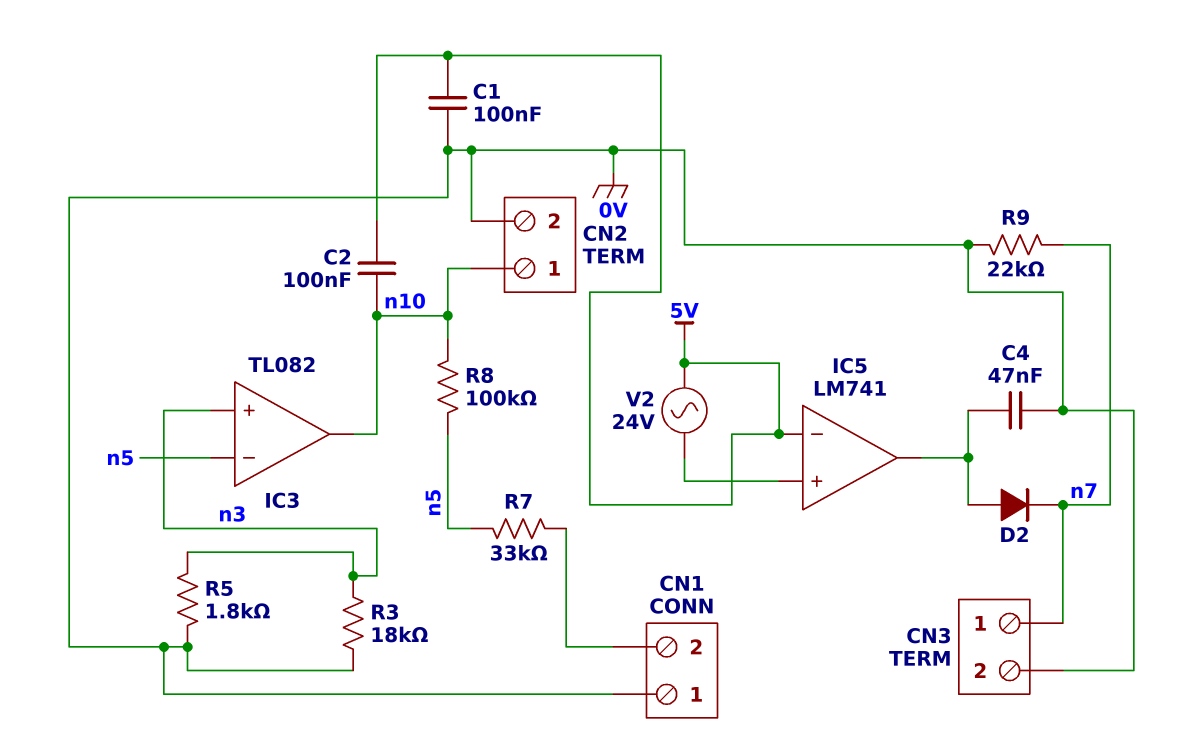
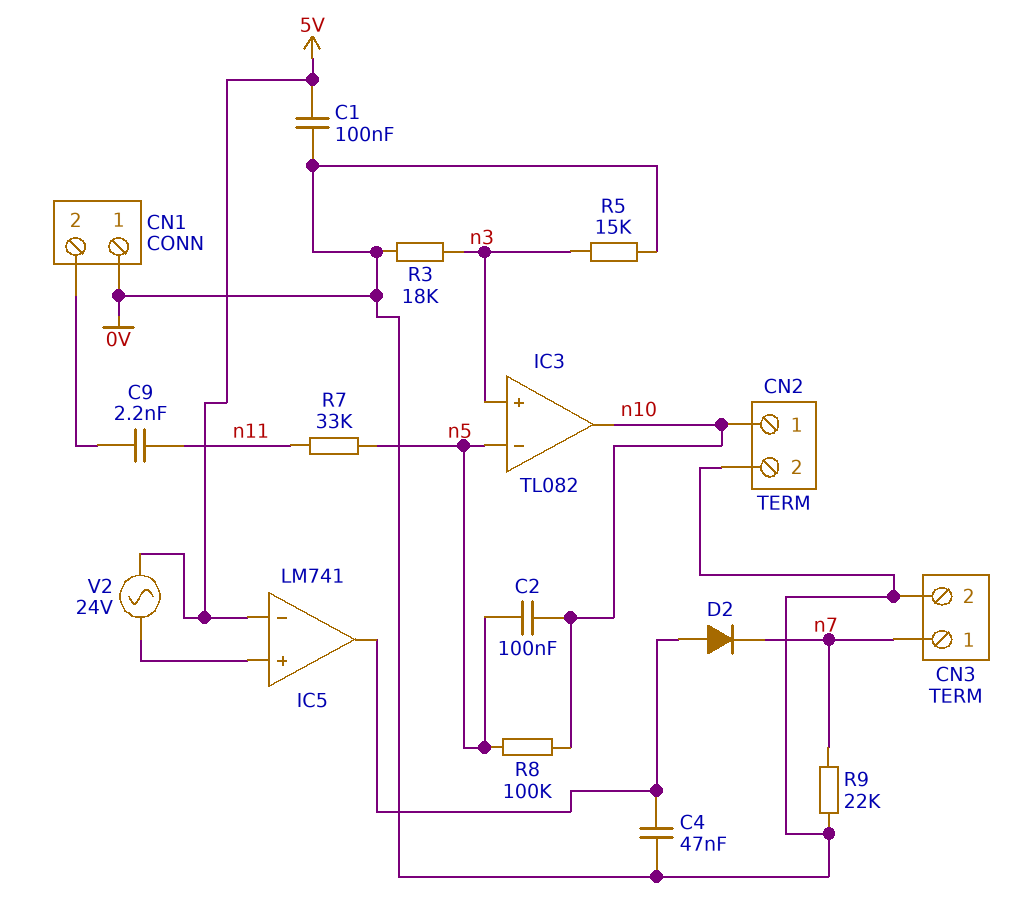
C2: 100nF (5V, n10) -> 100nF (n5, n10)
C9: none -> 2.2nF (CN1/2, n11)
R5: 1.8k (0V, n3) -> 15k (0V, n3)
R7: 33k (CN1/2, n5) -> 33k (n5, n11)

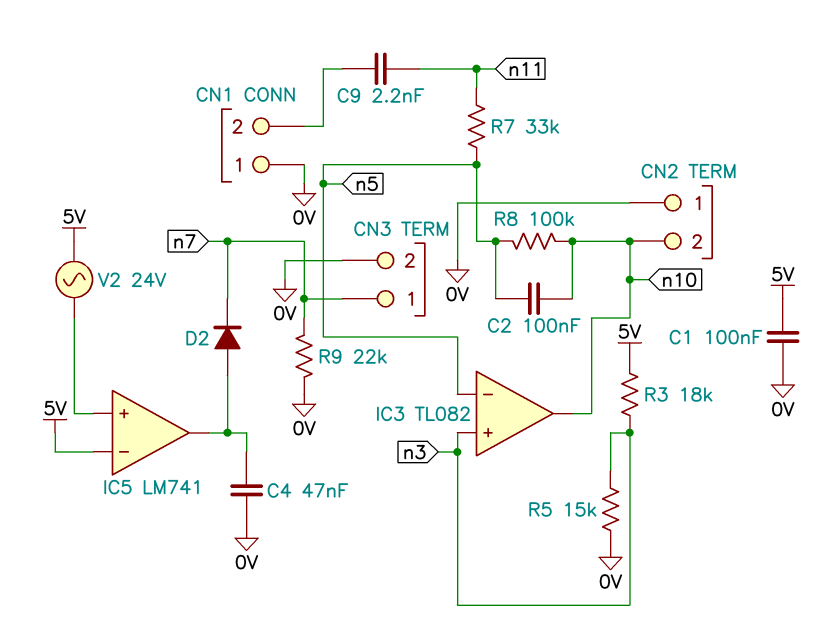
CN2 pin 1: n10 -> 0V
CN2 pin 2: 0V -> n10
R3: 18k (0V, n3) -> 18k (5V, n3)

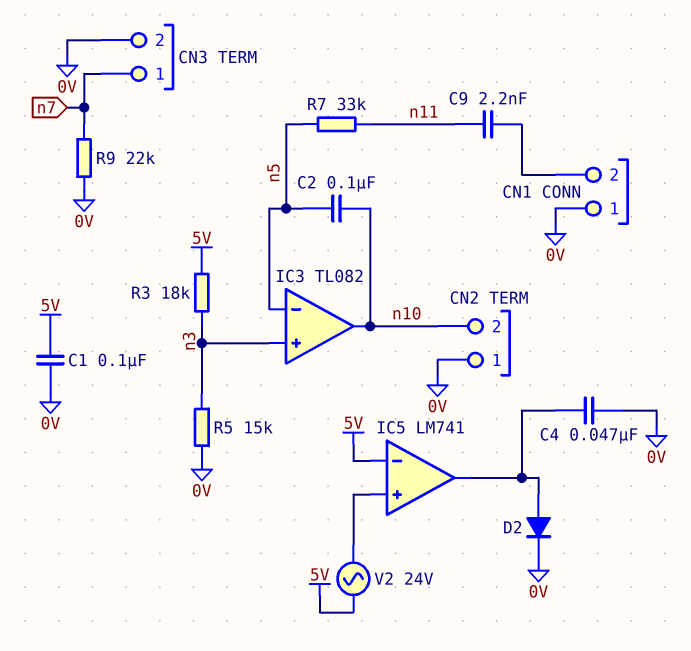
D2: diode (A IC5/out, K n7) -> diode (A IC5/out, K 0V)
R8: 100k (n5, n10) -> none

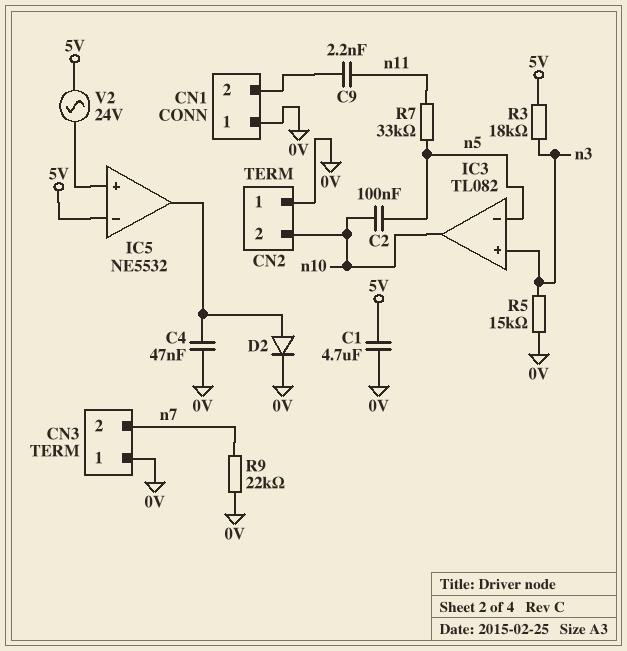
C1: 100nF (0V, 5V) -> 4.7uF (0V, 5V)
CN3 pin 1: n7 -> 0V
CN3 pin 2: 0V -> n7
IC5: LM741 -> NE5532

